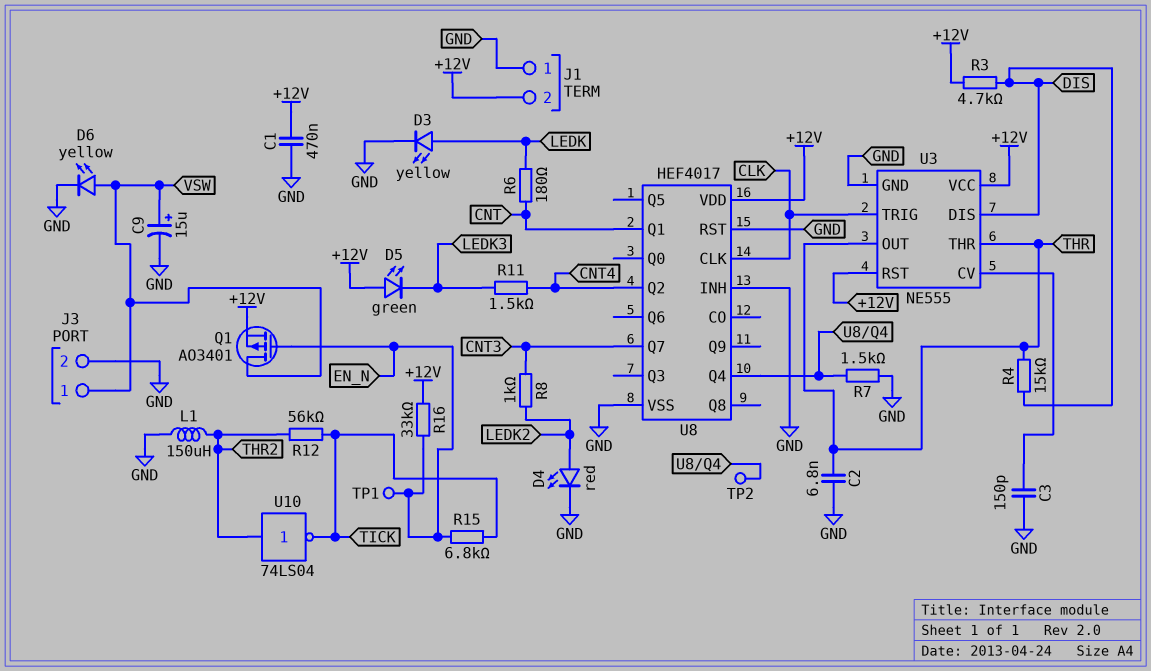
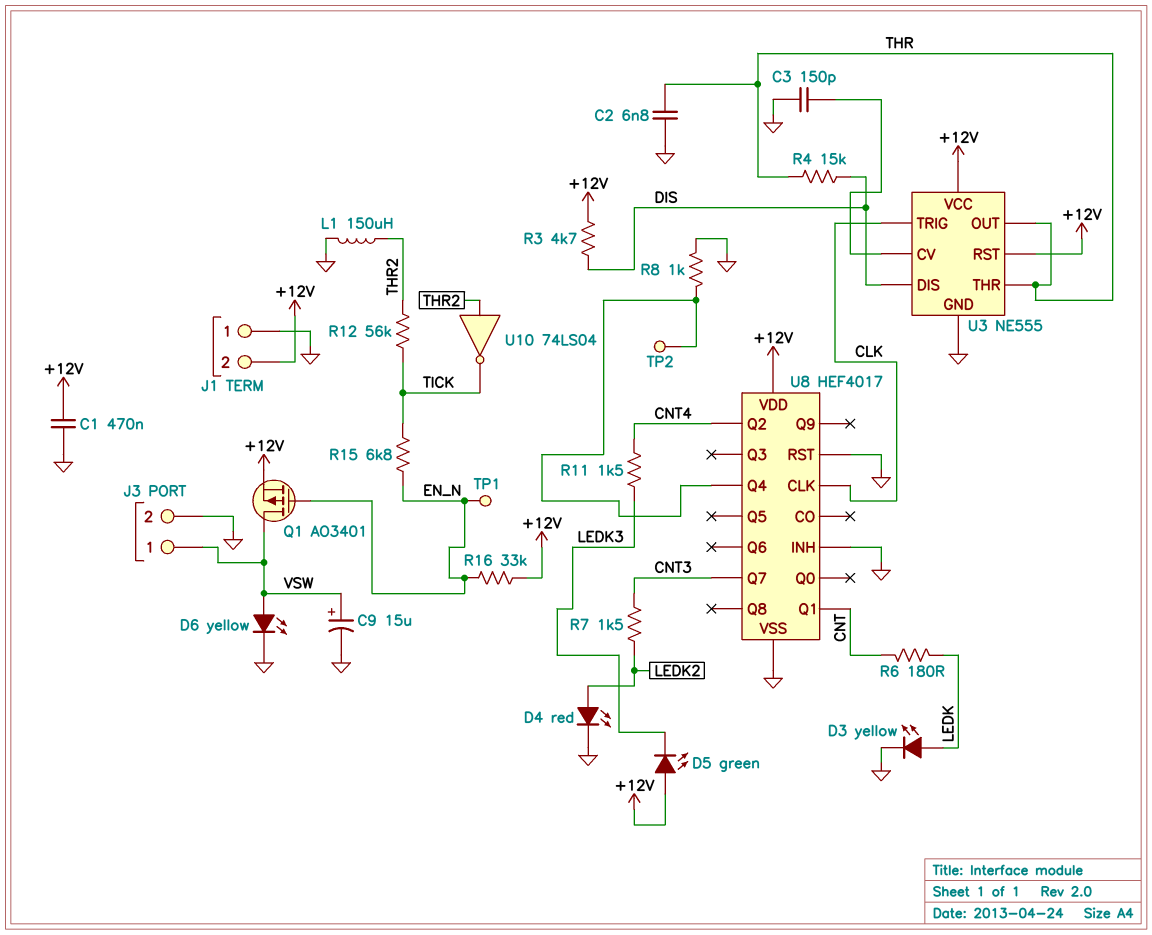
R7: 1.5k (GND, U8/Q4) -> 1.5k (CNT3, LEDK2)
R8: 1k (CNT3, LEDK2) -> 1k (GND, U8/Q4)

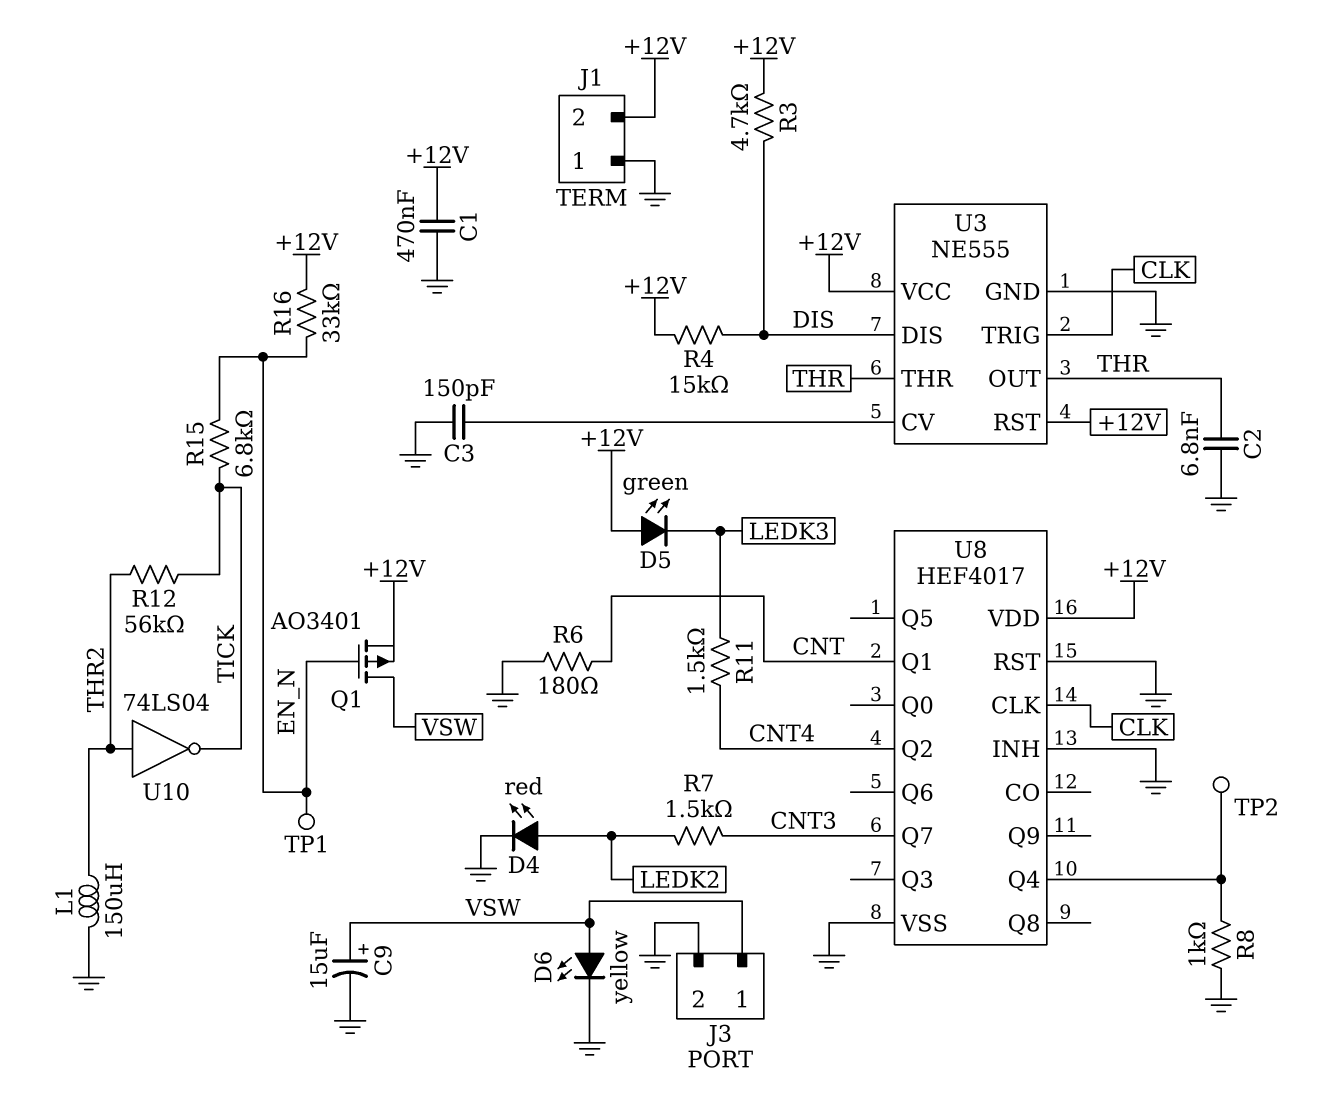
D3: LED yellow (A LEDK, K GND) -> none
R4: 15k (DIS, THR) -> 15k (+12V, DIS)
R6: 180 (CNT, LEDK) -> 180 (CNT, GND)

